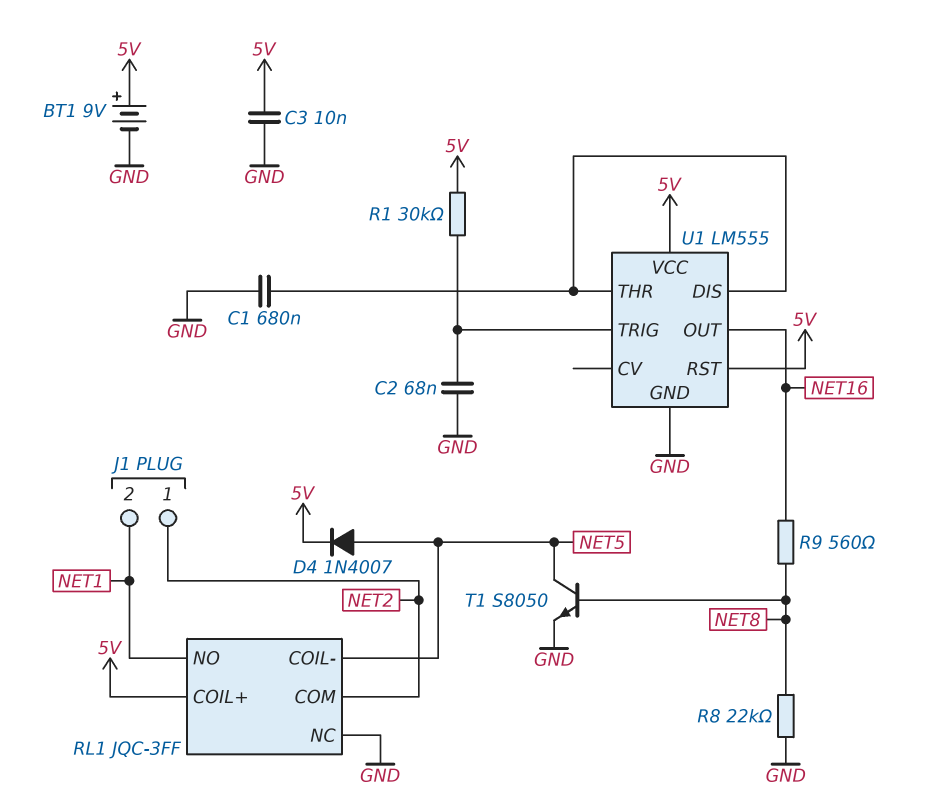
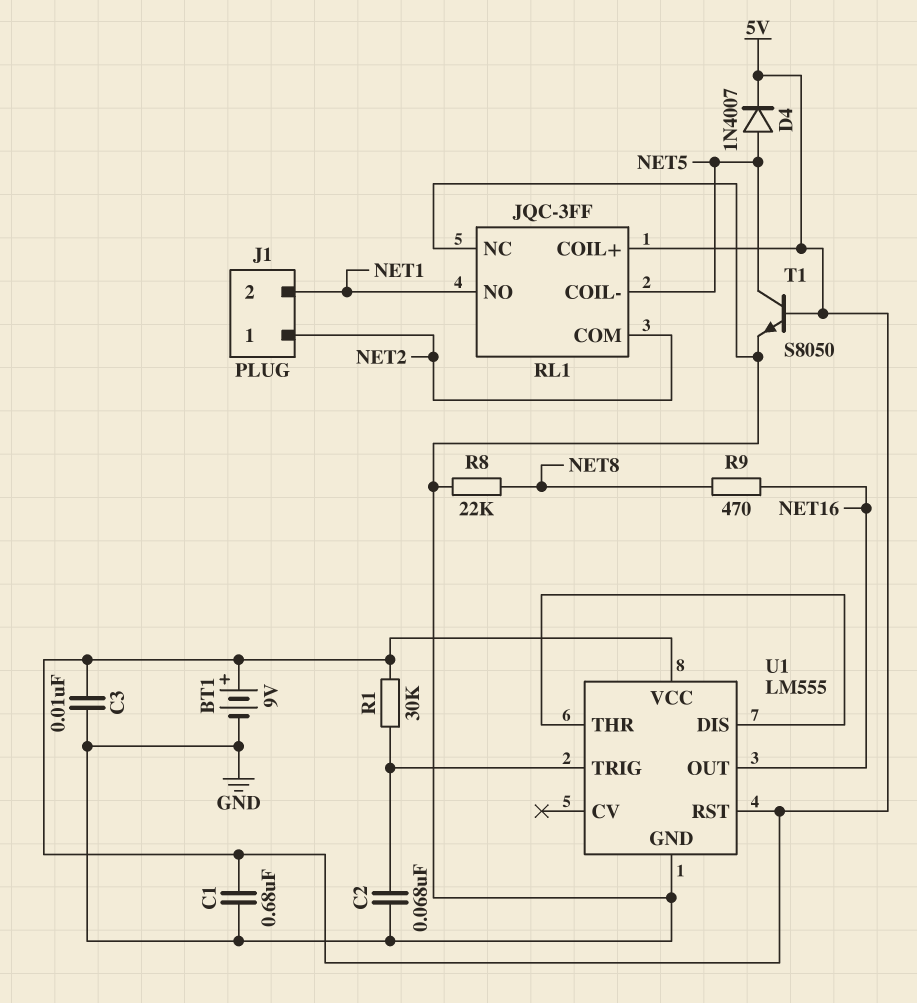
C1: 680nF (GND, U1/DIS) -> 680nF (5V, GND)
R9: 560 (NET8, NET16) -> 470 (NET8, NET16)
T1: NPN S8050 (B NET8, C NET5, E GND) -> NPN S8050 (B 5V, C NET5, E GND)

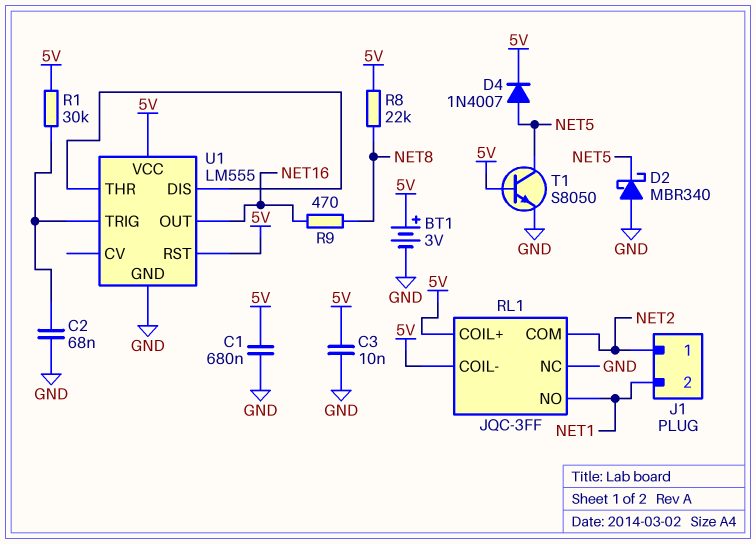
BT1: 9V (plus 5V, minus GND) -> 3V (plus 5V, minus GND)
D2: none -> schottky MBR340 (A GND, K NET5)
R8: 22k (GND, NET8) -> 22k (5V, NET8)
RL1 pin COIL-: NET5 -> 5V

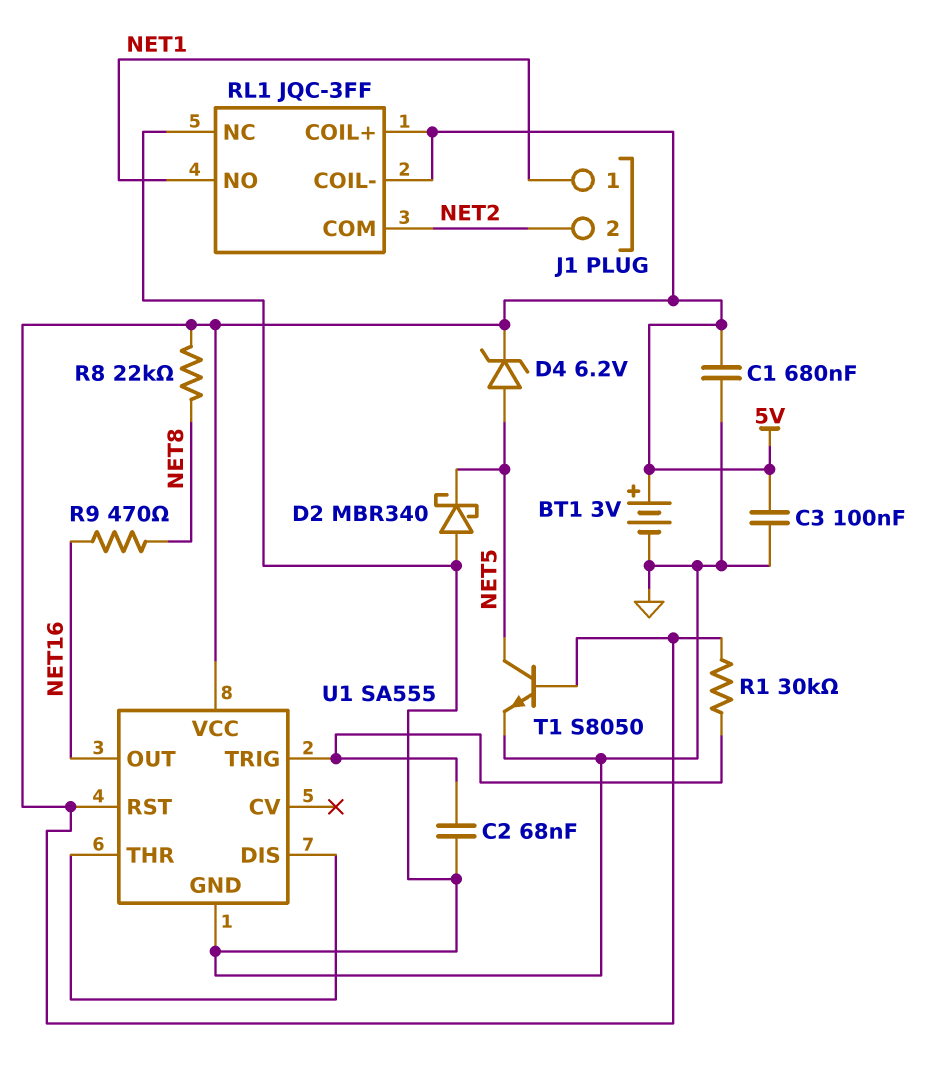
C3: 10nF (5V, GND) -> 100nF (5V, GND)
D4: diode 1N4007 (A NET5, K 5V) -> zener 6.2V (A NET5, K 5V)
J1 pin 1: NET2 -> NET1
J1 pin 2: NET1 -> NET2
U1: LM555 -> SA555

